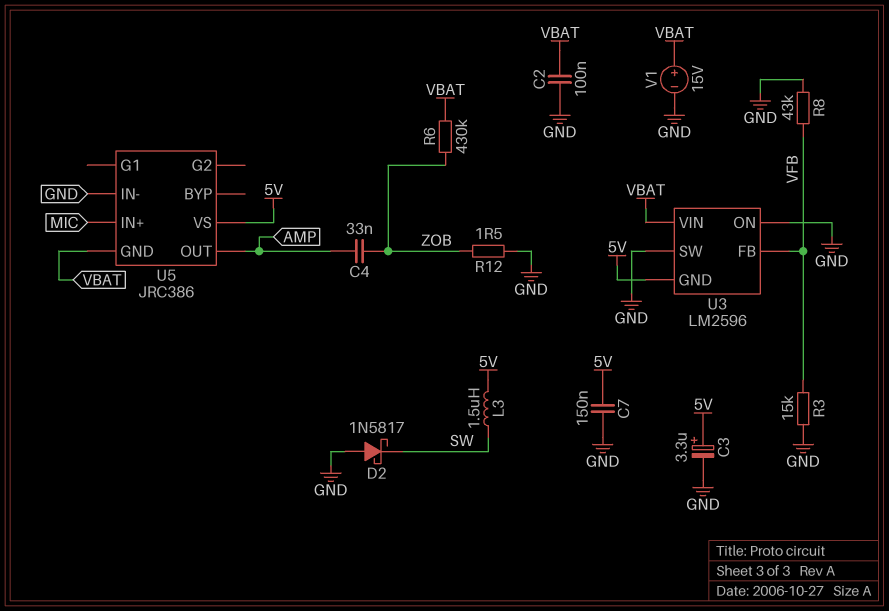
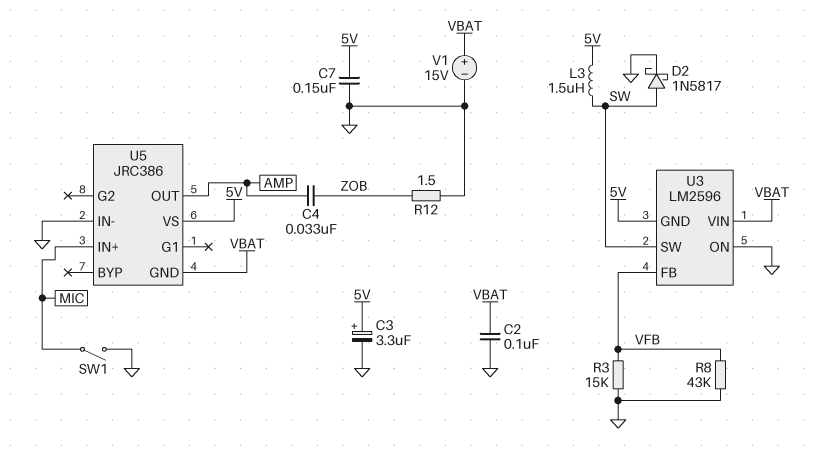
D2: schottky 1N5817 (A GND, K SW) -> schottky 1N5817 (A SW, K GND)
R6: 430k (VBAT, ZOB) -> none
SW1: none -> switch (GND, MIC)
U3 pin SW: GND -> SW

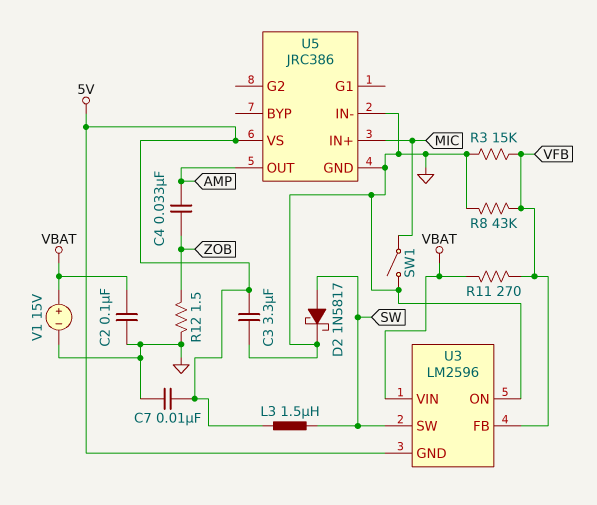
C3: 3.3uF (plus 5V, minus GND) -> 3.3uF (5V, GND)
C7: 150nF (5V, GND) -> 10nF (5V, GND)
R11: none -> 270 (VBAT, VFB)
U5 pin GND: VBAT -> GND

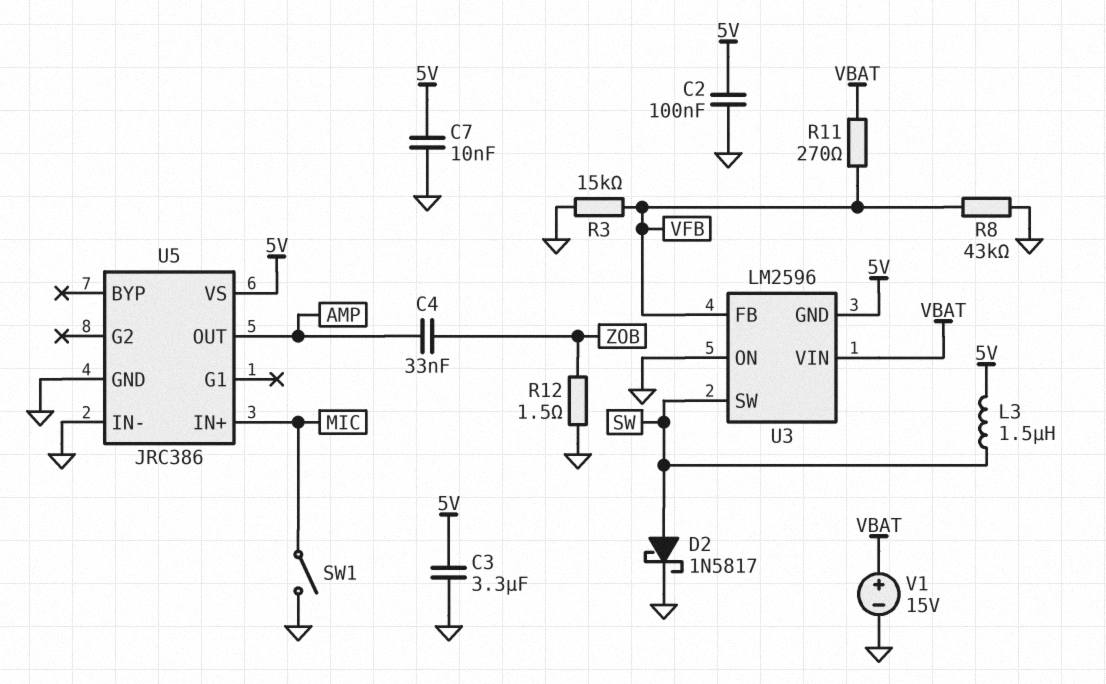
C2: 100nF (GND, VBAT) -> 100nF (5V, GND)

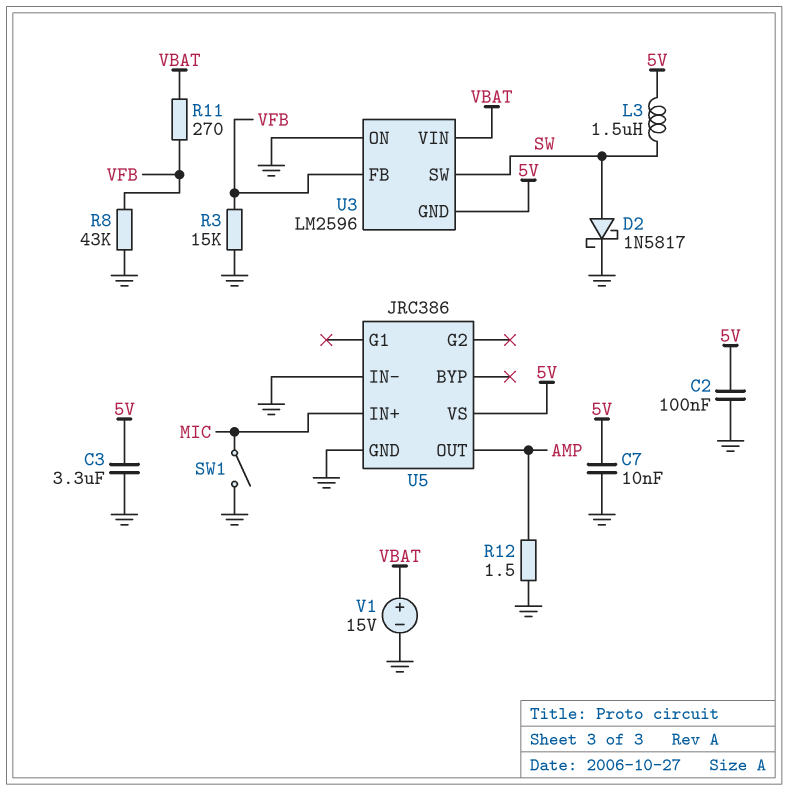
C4: 33nF (AMP, ZOB) -> none
R12: 1.5 (GND, ZOB) -> 1.5 (AMP, GND)

